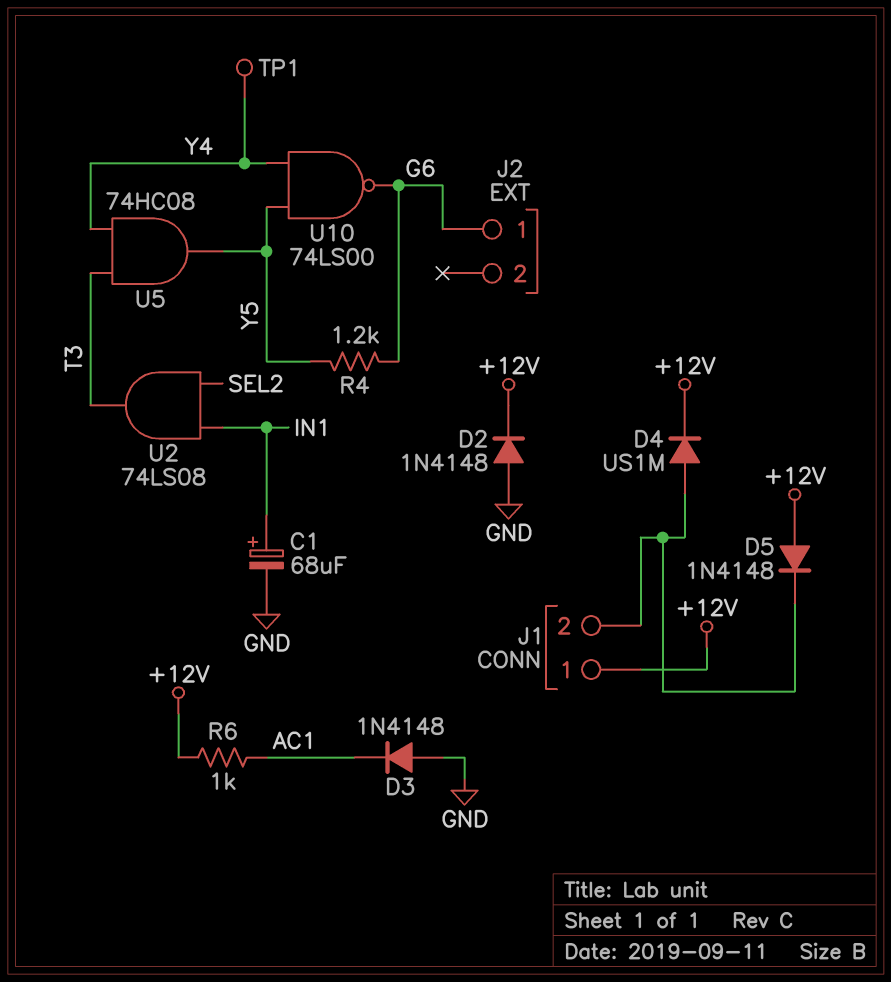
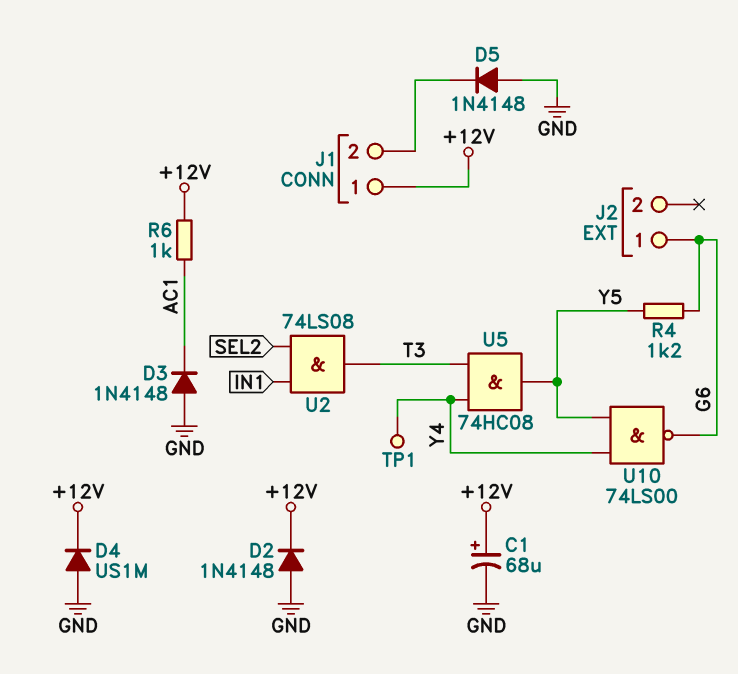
C1: 68uF (plus IN1, minus GND) -> 68uF (plus +12V, minus GND)
D4: diode US1M (A J1/2, K +12V) -> diode US1M (A GND, K +12V)
D5: diode 1N4148 (A +12V, K J1/2) -> diode 1N4148 (A GND, K J1/2)

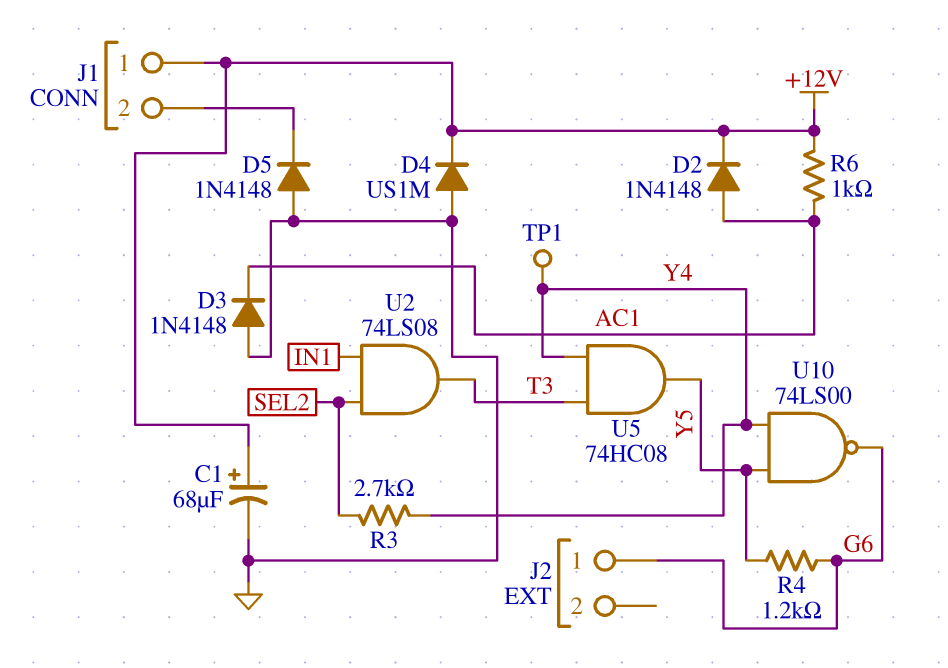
D2: diode 1N4148 (A GND, K +12V) -> diode 1N4148 (A AC1, K +12V)
R3: none -> 2.7k (SEL2, Y4)

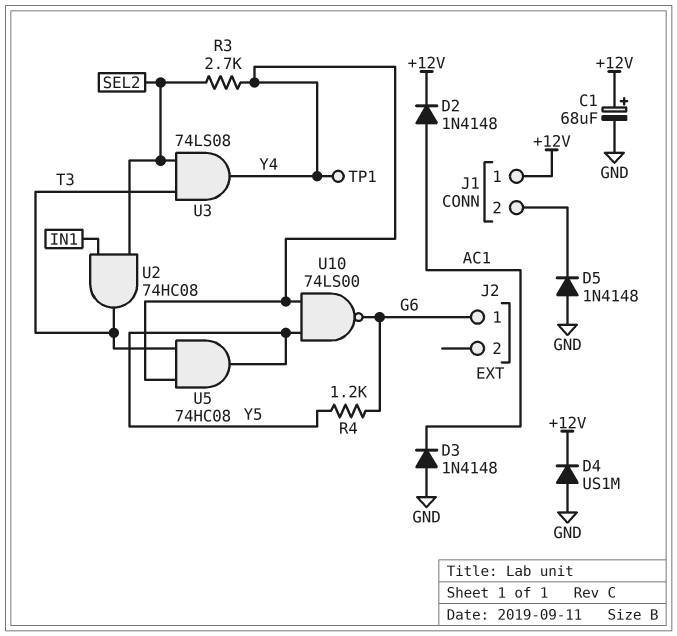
R6: 1k (+12V, AC1) -> none
U2: AND 74LS08 (in IN1, in SEL2, out T3) -> AND 74HC08 (in IN1, in SEL2, out T3)
U3: none -> AND 74LS08 (in SEL2, in T3, out Y4)

